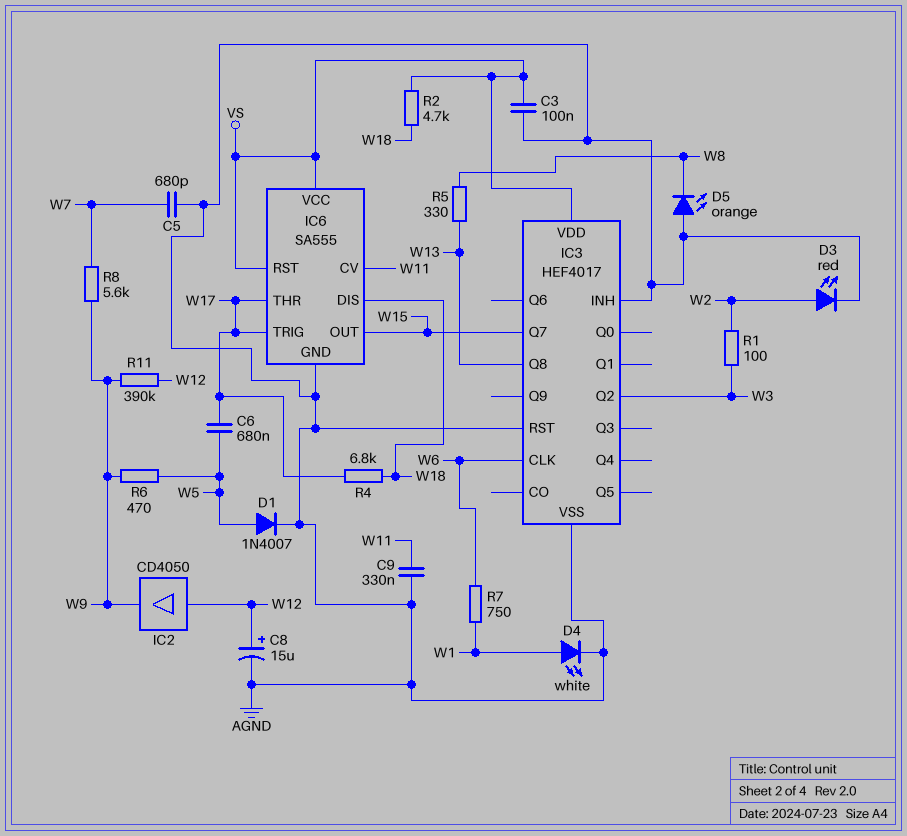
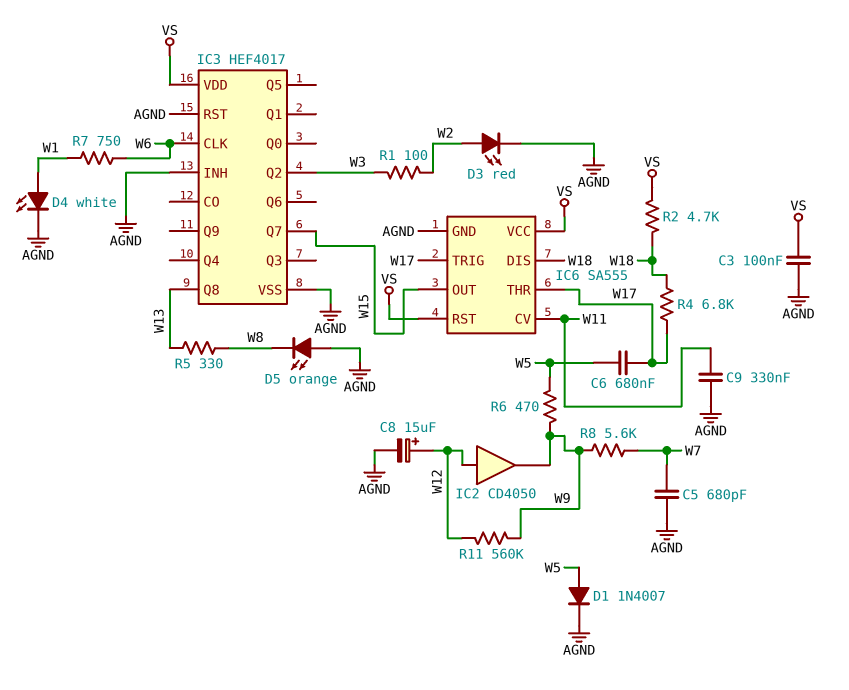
R11: 390k (W9, W12) -> 560k (W9, W12)

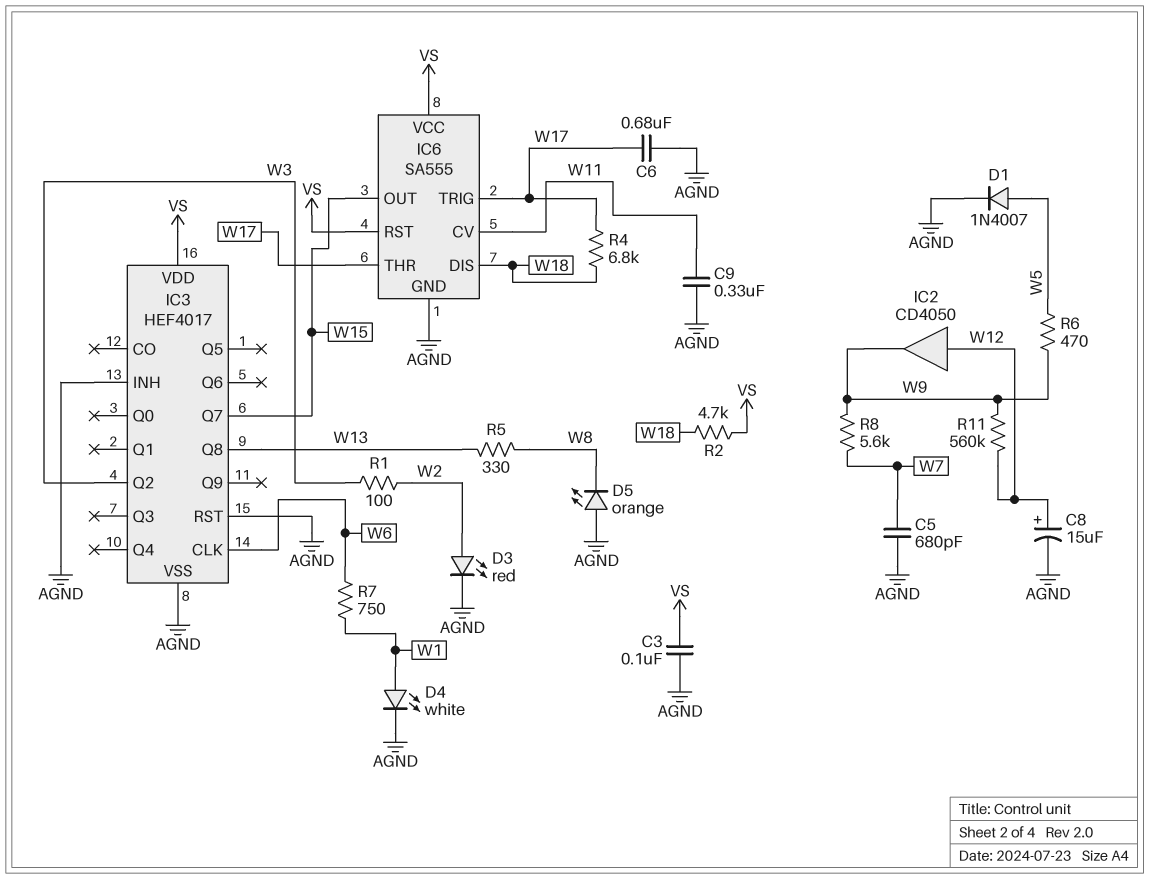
C6: 680nF (W5, W17) -> 680nF (AGND, W17)

